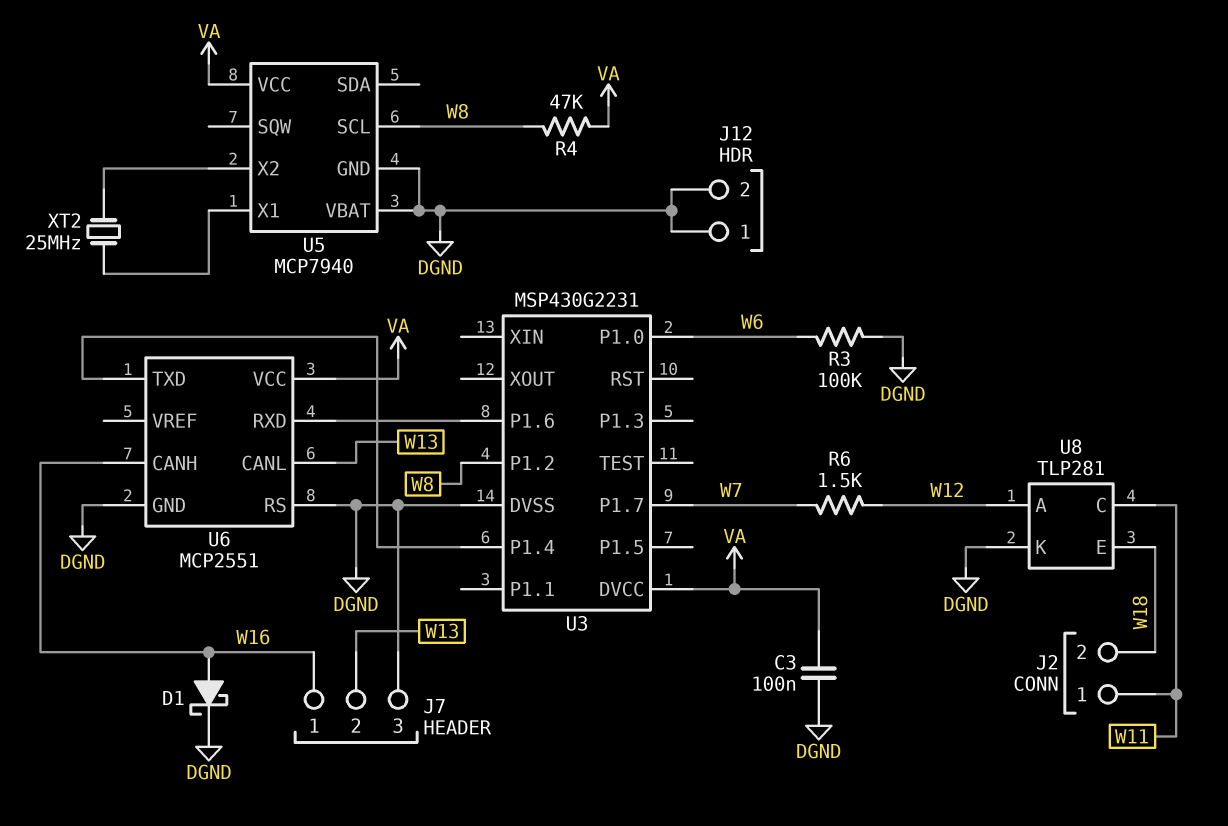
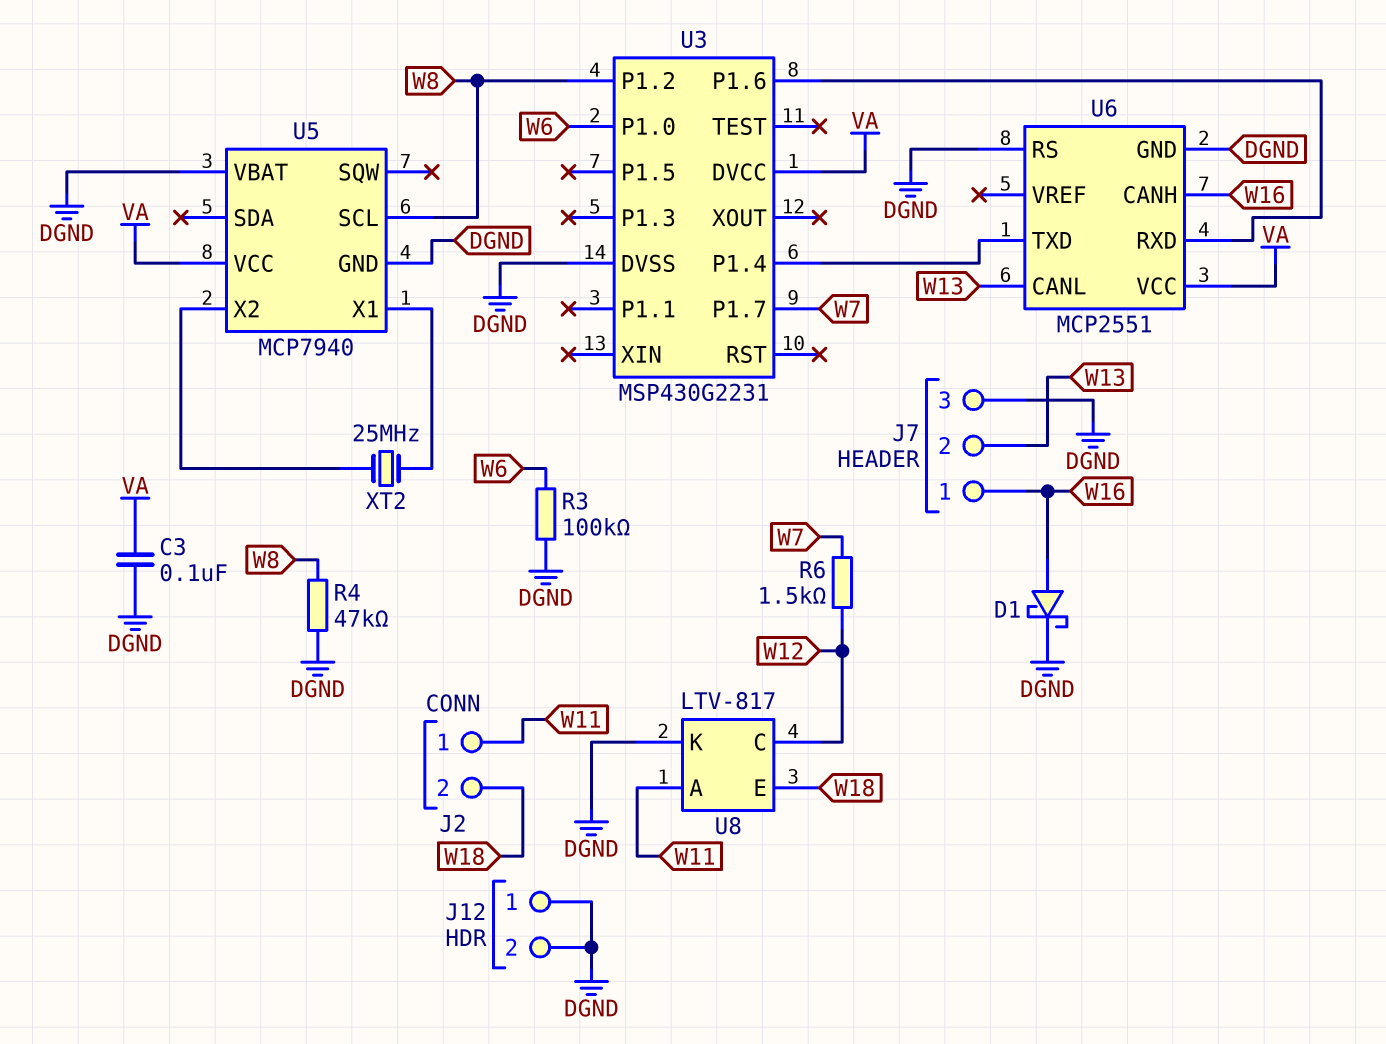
R4: 47k (VA, W8) -> 47k (DGND, W8)
U8: TLP281 -> LTV-817
U8 pin A: W12 -> W11
U8 pin C: W11 -> W12

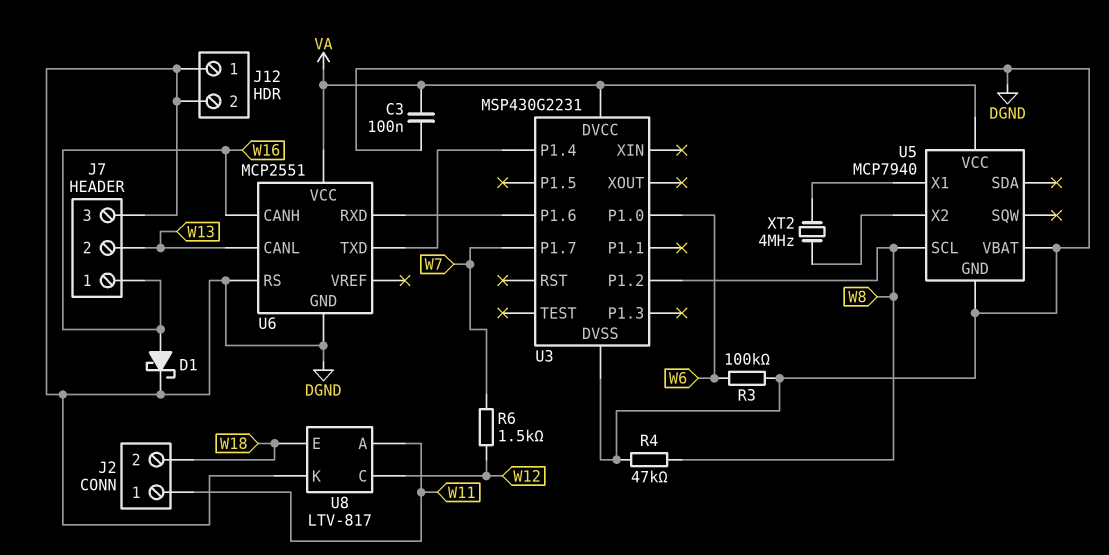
XT2: 25MHz (U5/X1, U5/X2) -> 4MHz (U5/X1, U5/X2)

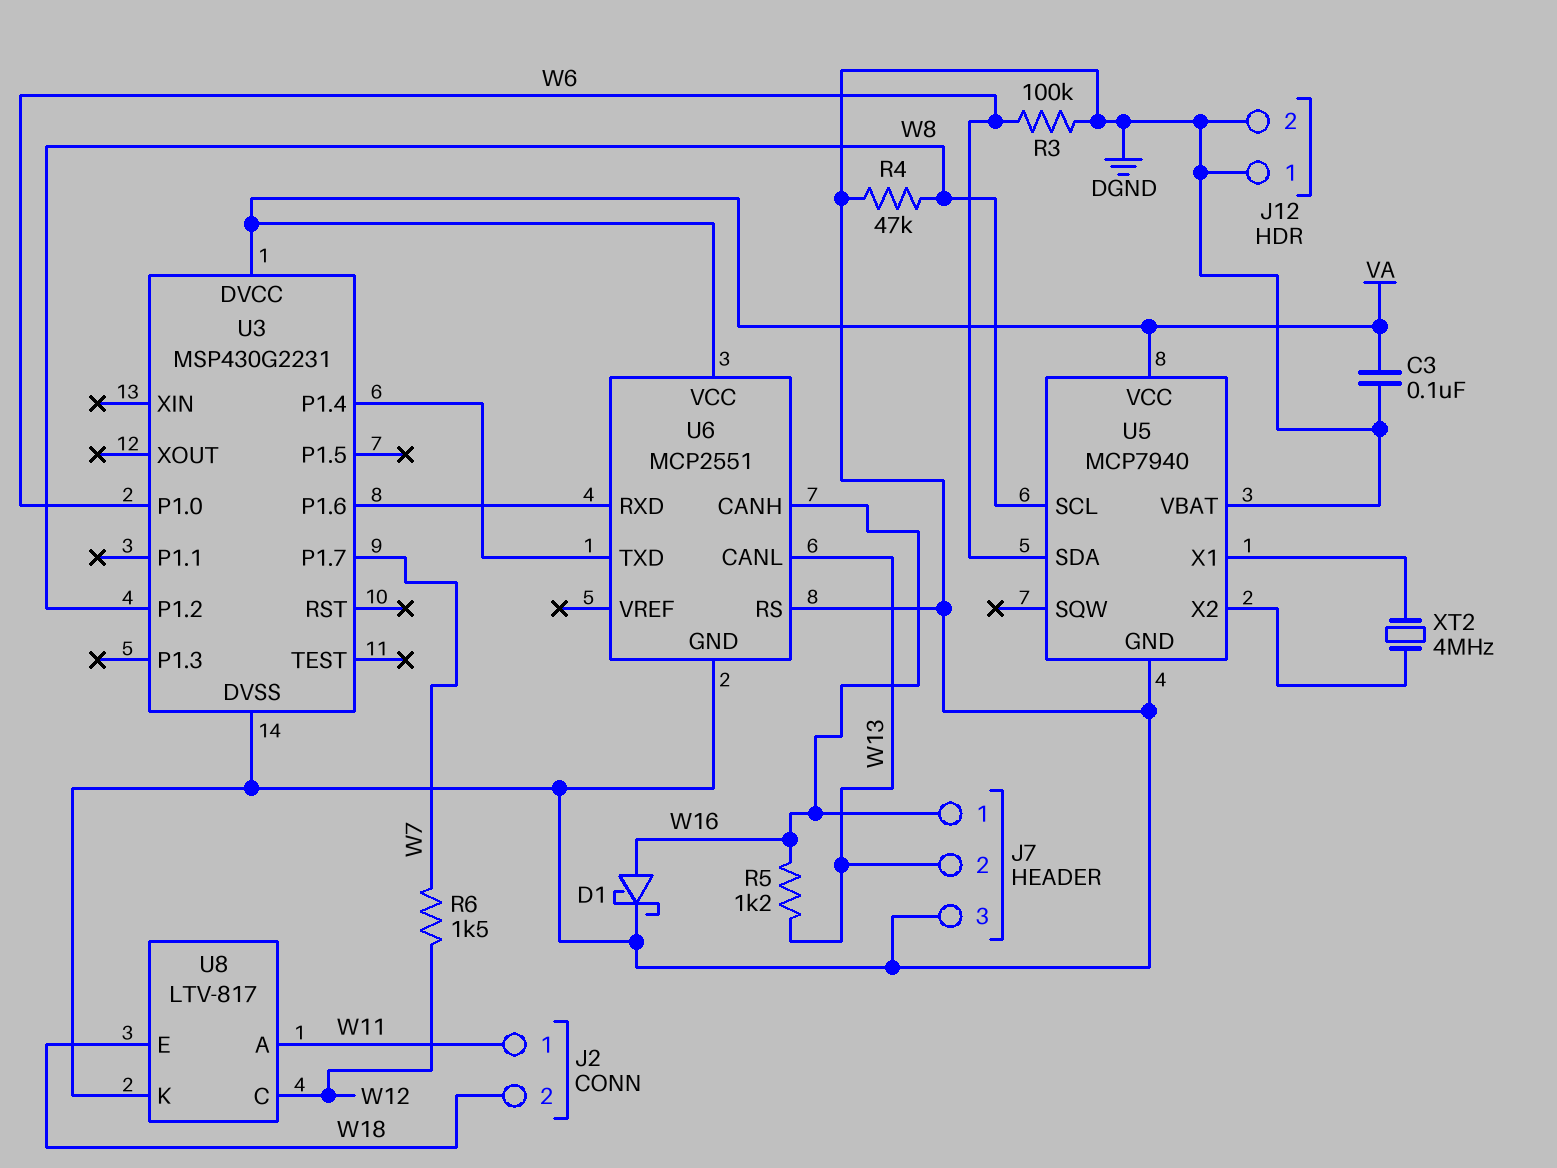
R5: none -> 1.2k (W13, W16)
U5 pin SDA: none -> W6

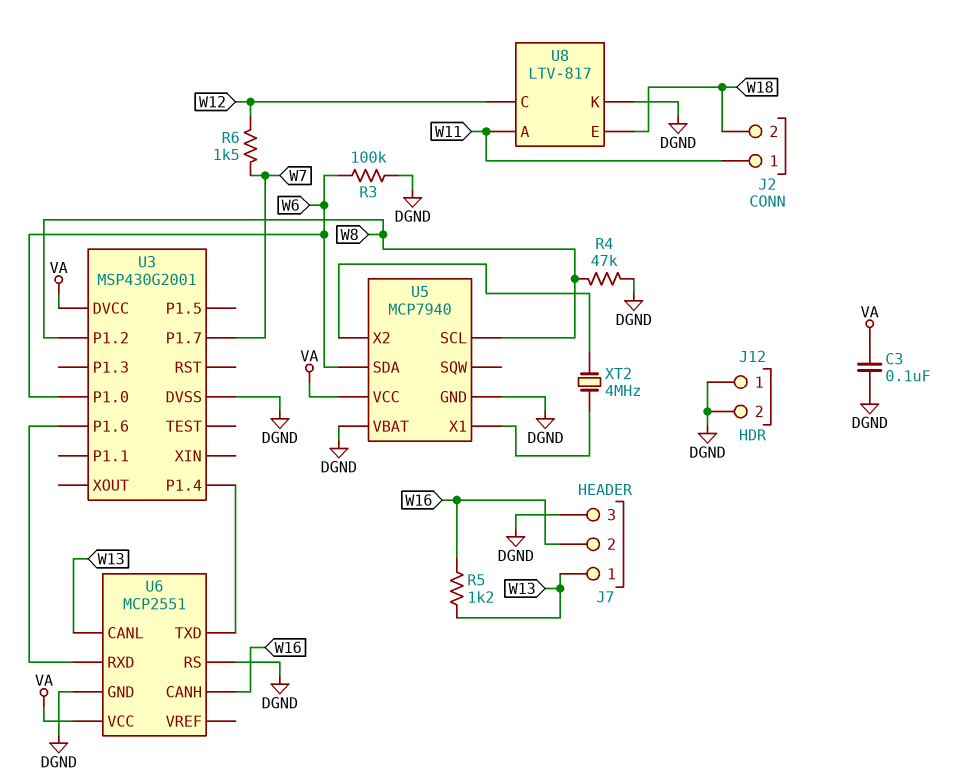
D1: schottky (A W16, K DGND) -> none
J7 pin 1: W16 -> W13
J7 pin 2: W13 -> W16
U3: MSP430G2231 -> MSP430G2001

